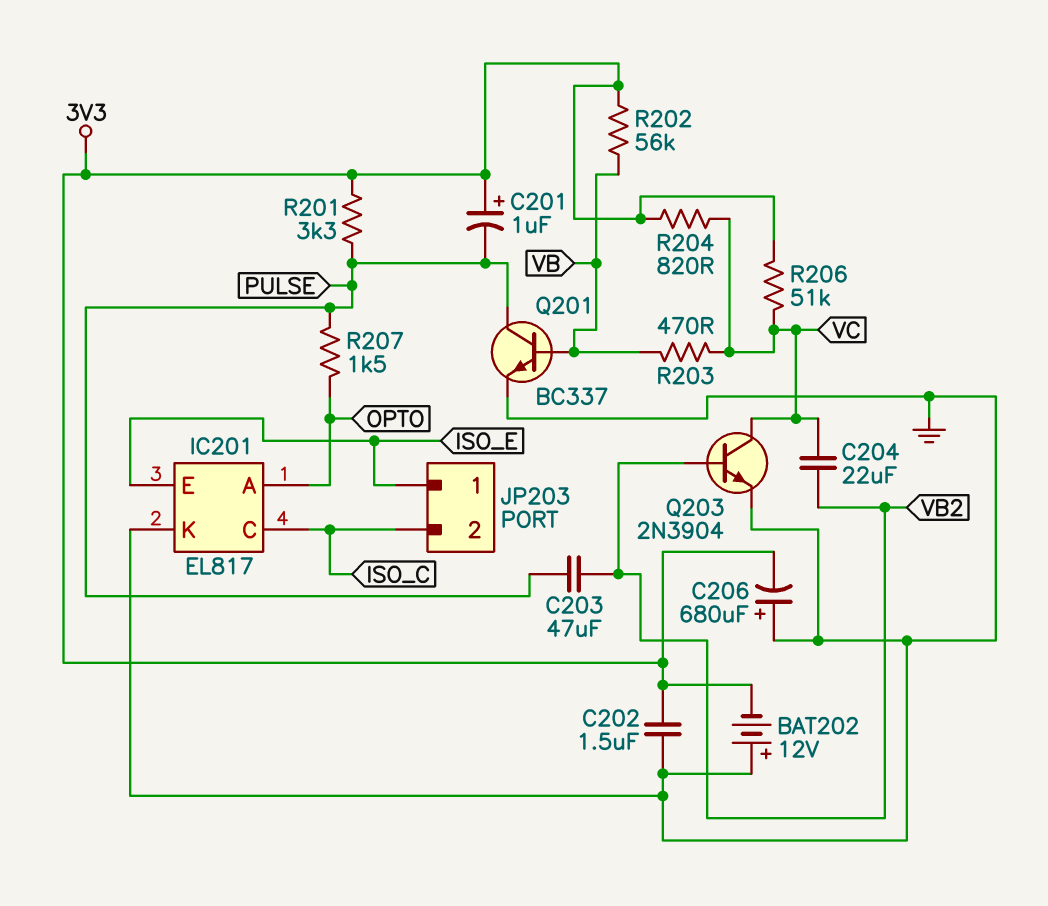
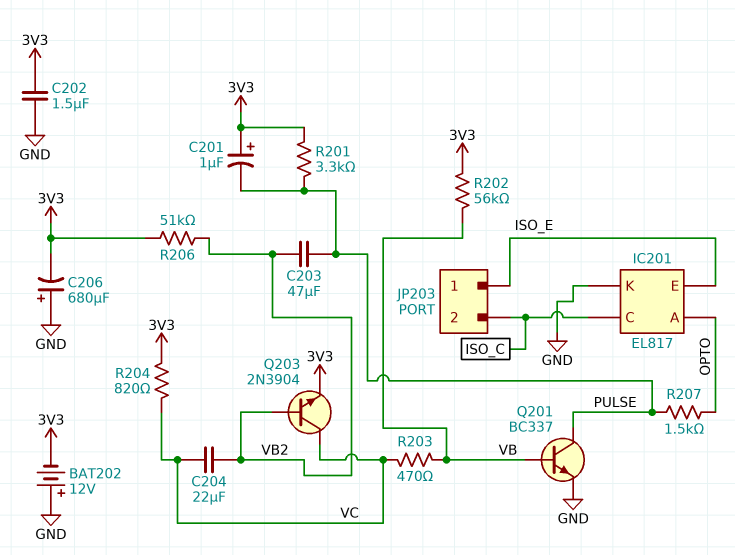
Q203: NPN 2N3904 (B VB2, C VC, E GND) -> NPN 2N3904 (B VB2, C VC, E 3V3)
R206: 51k (3V3, VC) -> 51k (3V3, VB2)

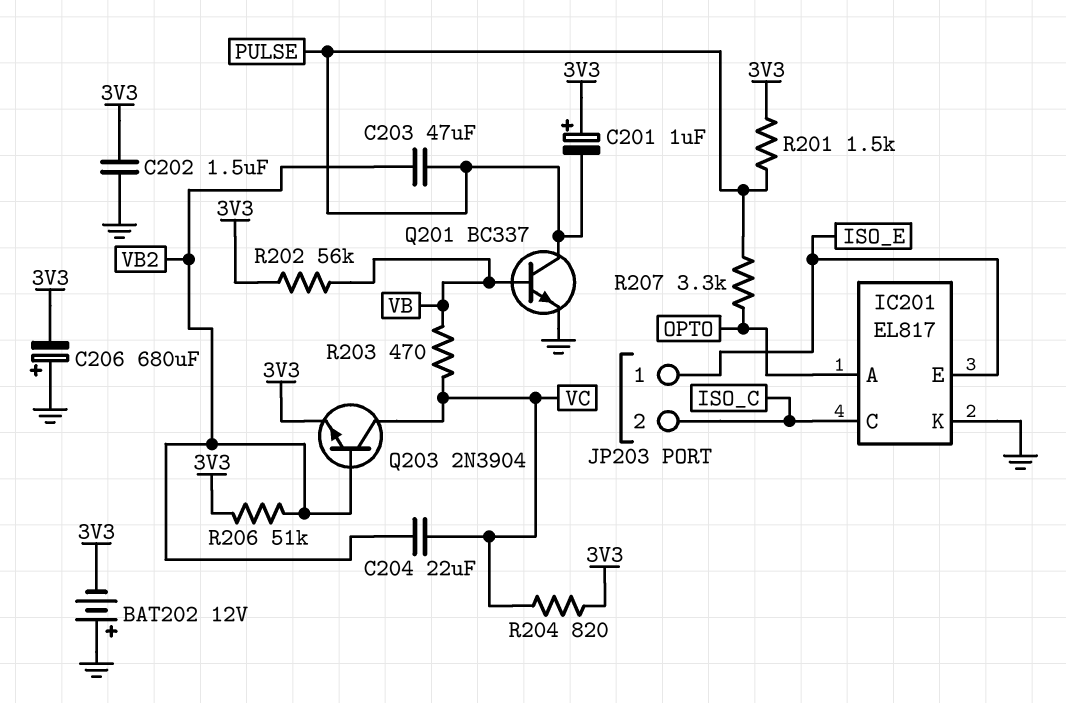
R201: 3.3k (3V3, PULSE) -> 1.5k (3V3, PULSE)
R207: 1.5k (OPTO, PULSE) -> 3.3k (OPTO, PULSE)

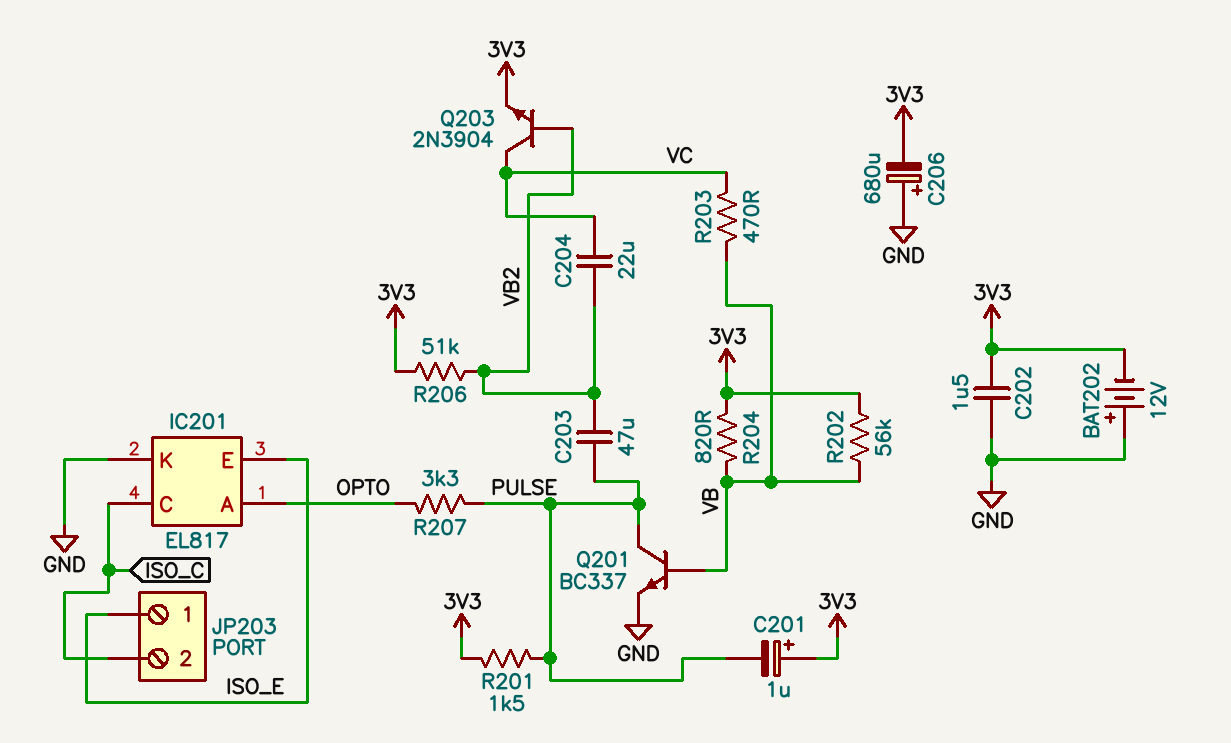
R204: 820 (3V3, VC) -> 820 (3V3, VB)

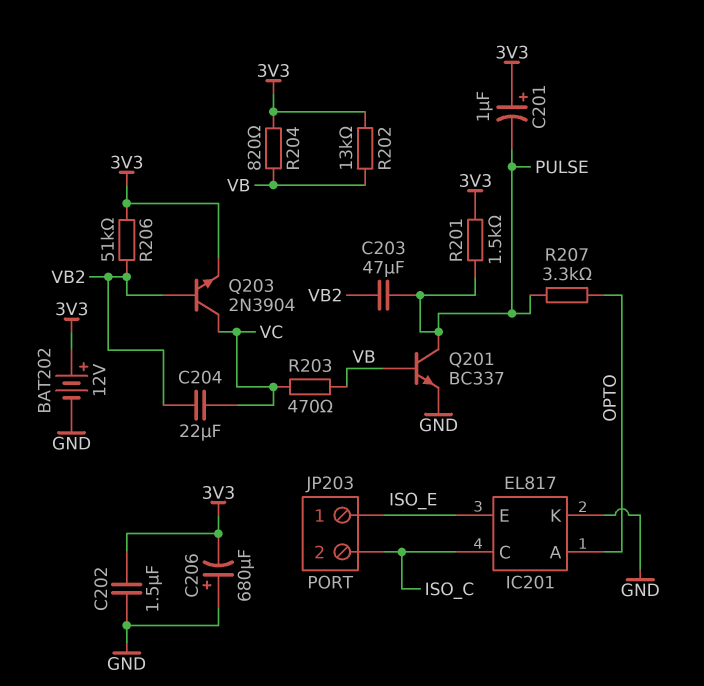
BAT202: 12V (plus GND, minus 3V3) -> 12V (plus 3V3, minus GND)
R202: 56k (3V3, VB) -> 13k (3V3, VB)

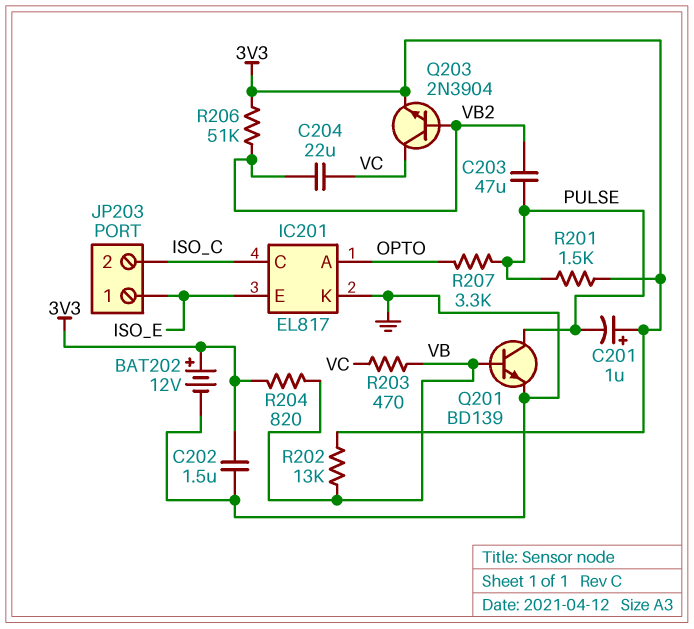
C206: 680uF (plus GND, minus 3V3) -> none
Q201: NPN BC337 (B VB, C PULSE, E GND) -> NPN BD139 (B VB, C PULSE, E GND)

